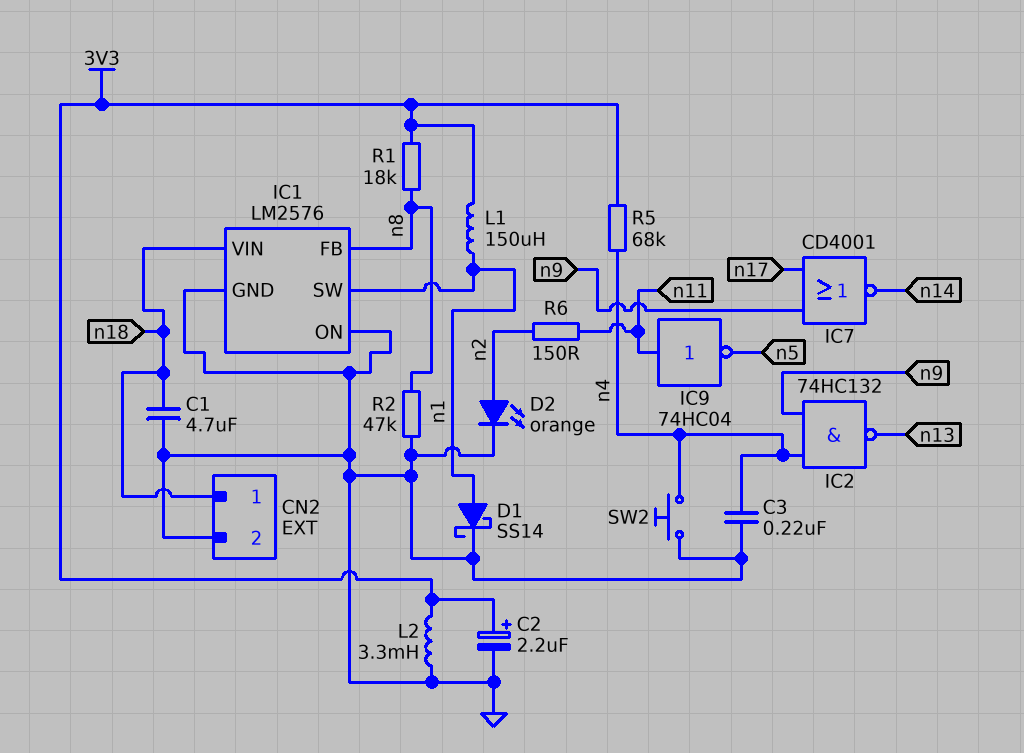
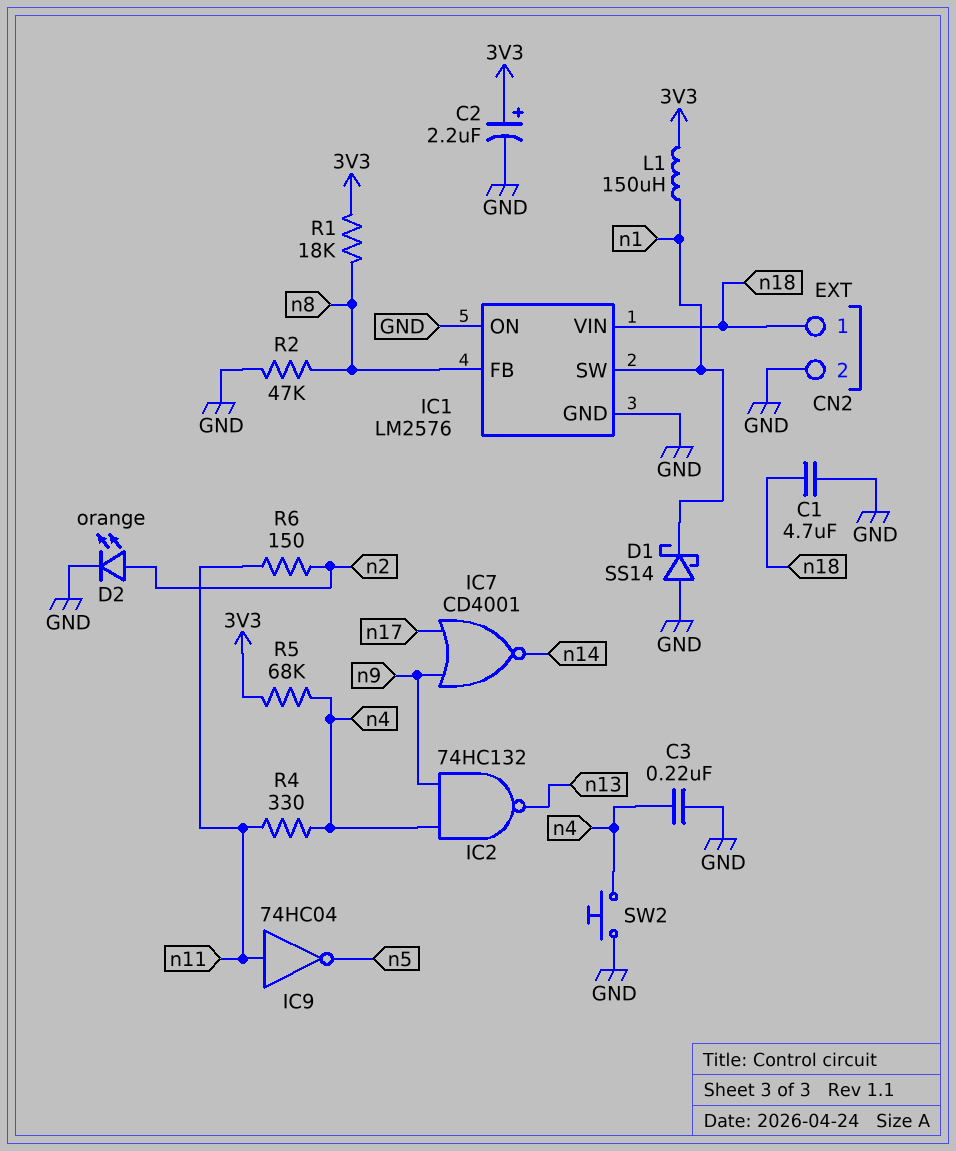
D1: schottky SS14 (A n1, K GND) -> schottky SS14 (A GND, K n1)
L2: 3.3mH (3V3, GND) -> none
R4: none -> 330 (n4, n11)

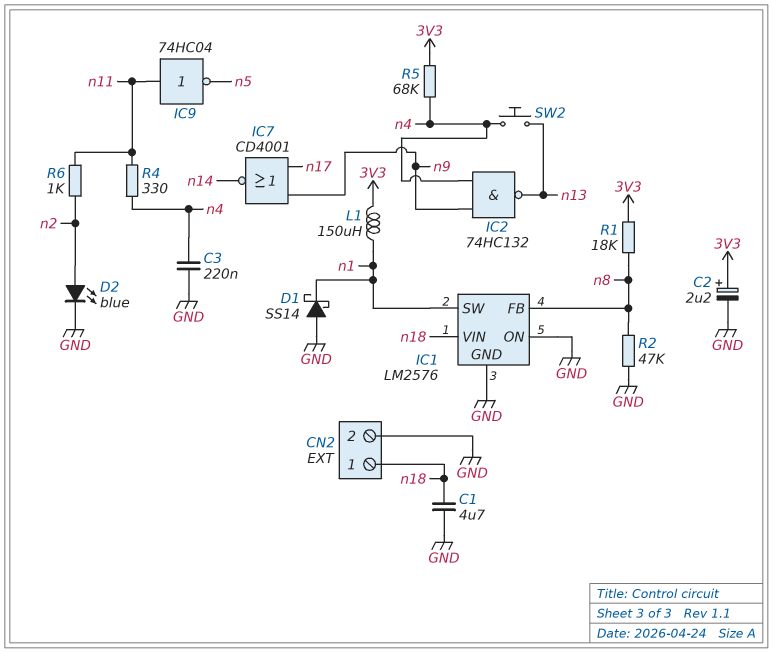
D2: LED orange (A n2, K GND) -> LED blue (A n2, K GND)
R6: 150 (n2, n11) -> 1k (n2, n11)
SW2: button (GND, n4) -> button (n4, n13)

